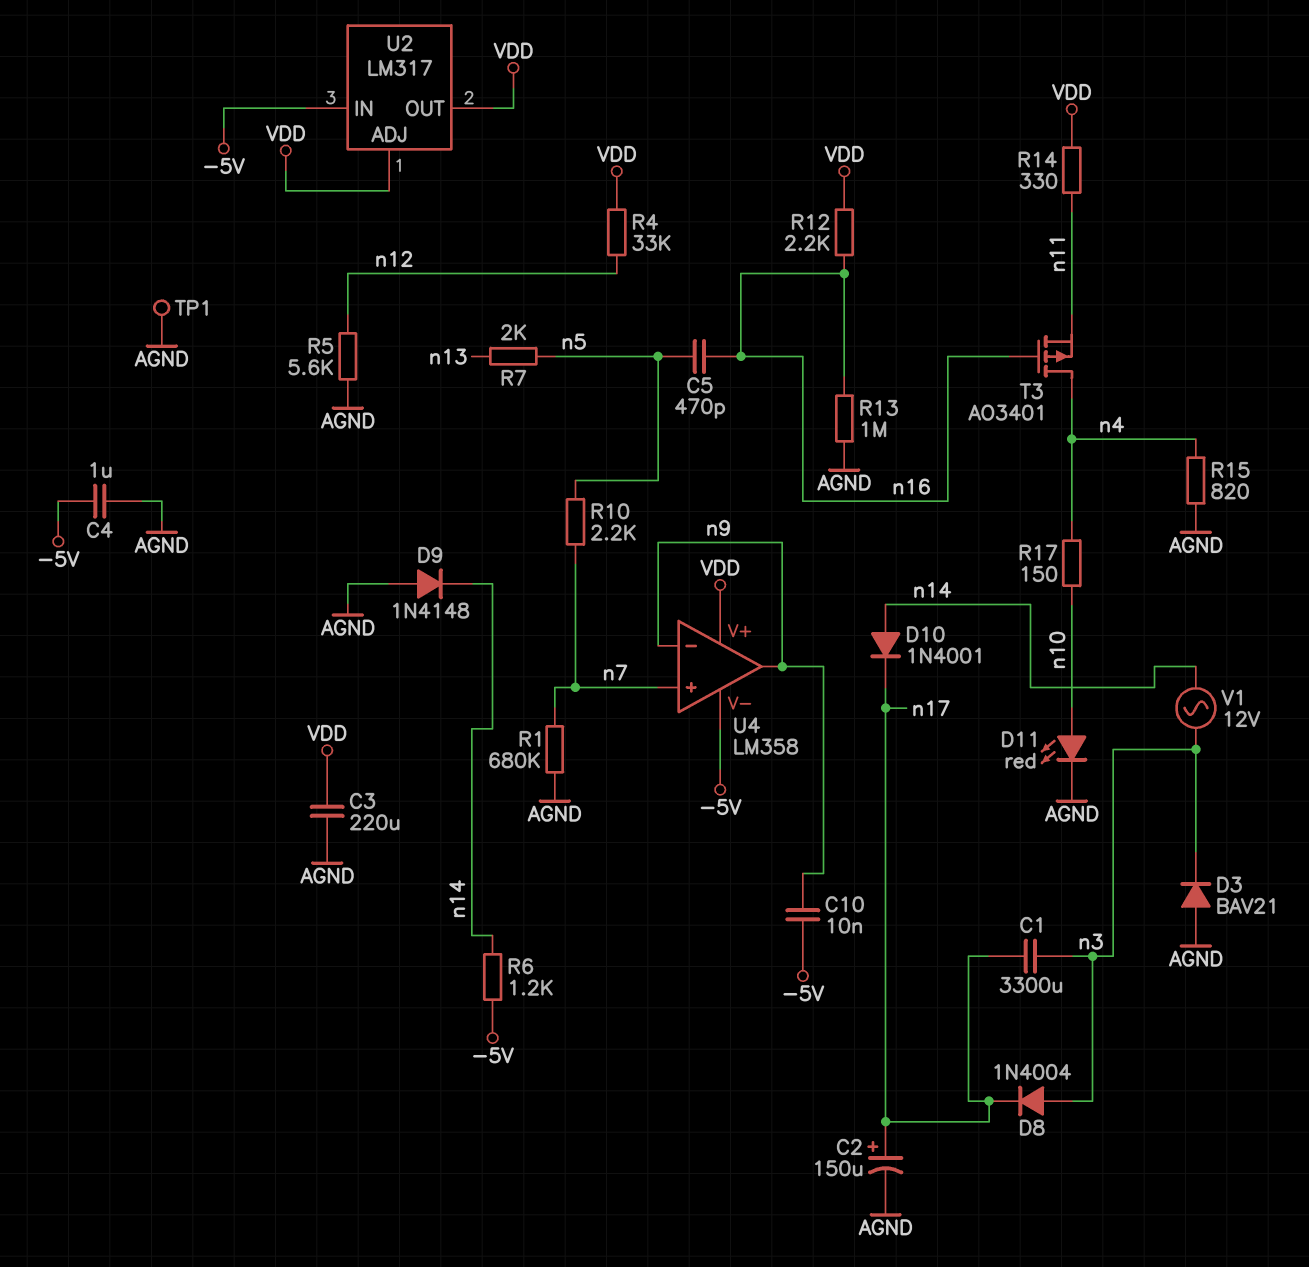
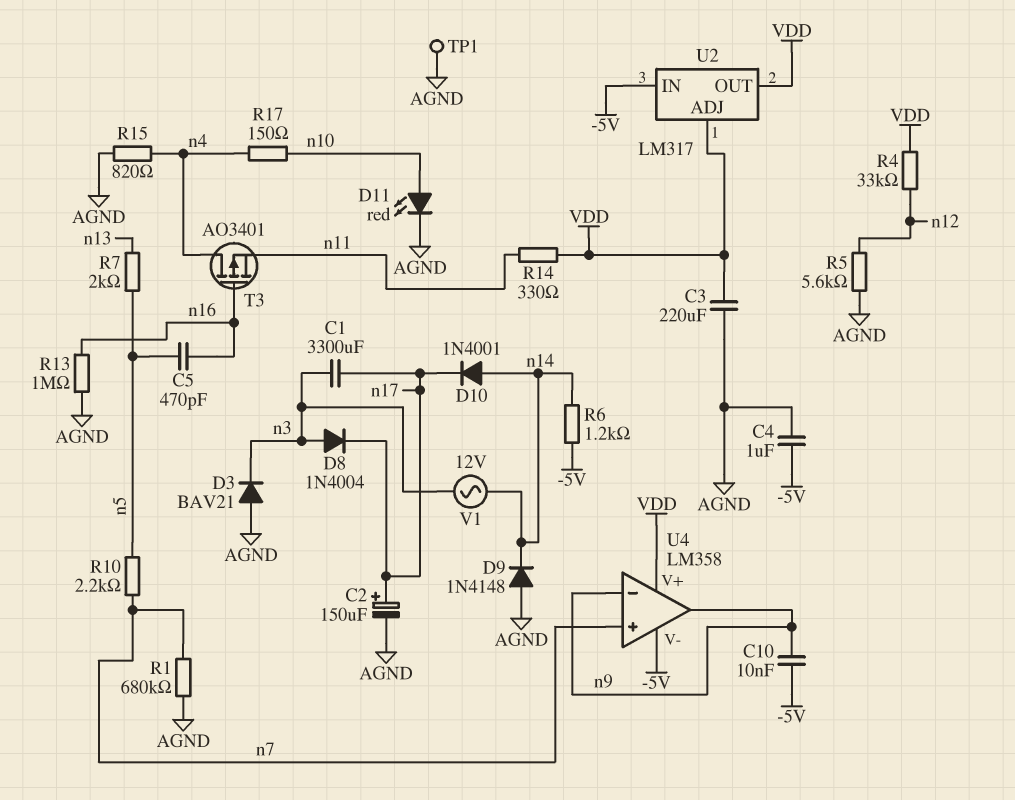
R12: 2.2k (VDD, n16) -> none

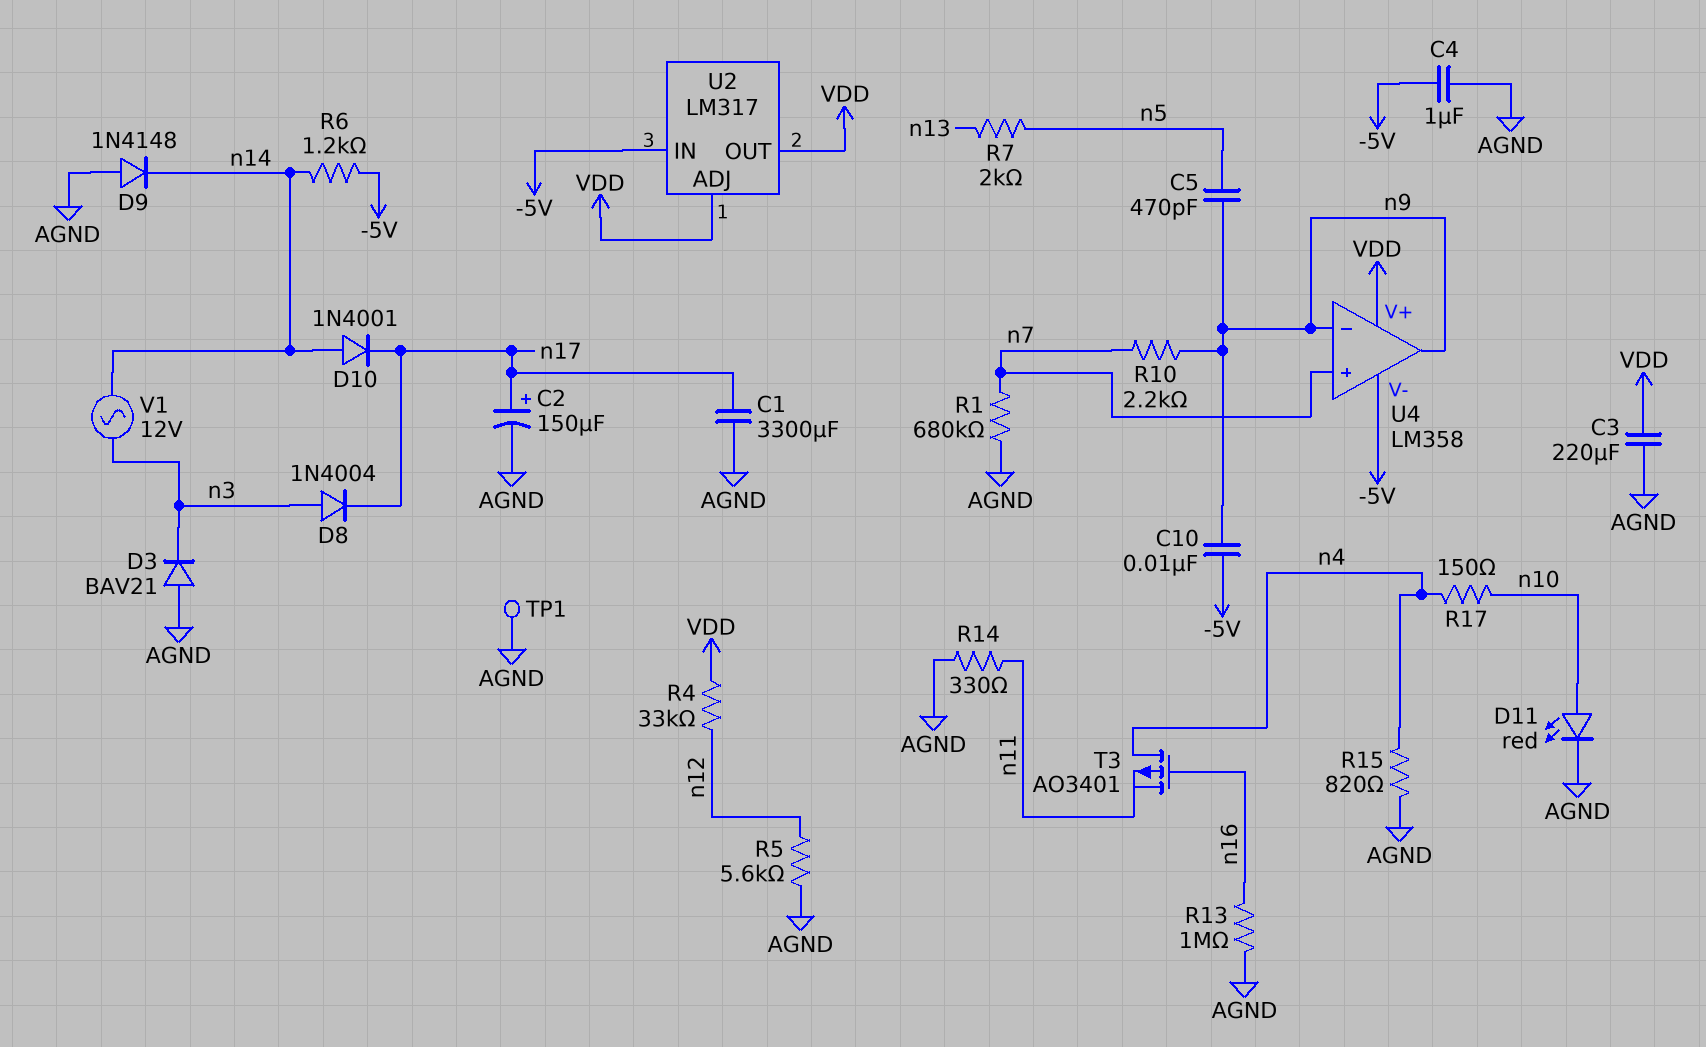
C1: 3300uF (n3, n17) -> 3300uF (AGND, n17)
C5: 470pF (n5, n16) -> 470pF (n5, n9)
R10: 2.2k (n5, n7) -> 2.2k (n7, n9)
R14: 330 (VDD, n11) -> 330 (AGND, n11)

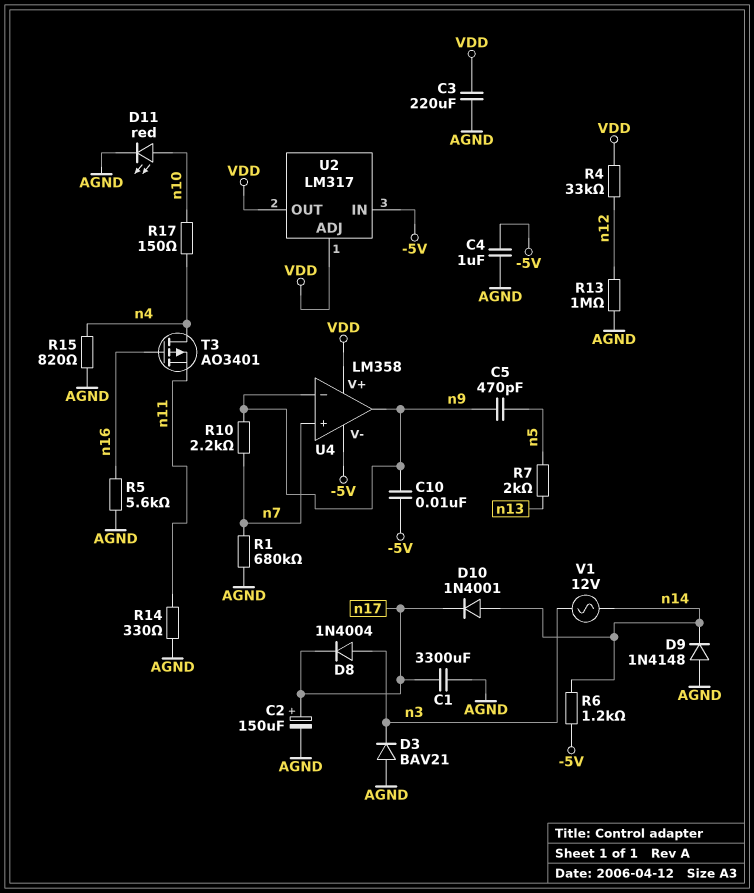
R5: 5.6k (AGND, n12) -> 5.6k (AGND, n16)
R13: 1M (AGND, n16) -> 1M (AGND, n12)
TP1: test point (AGND) -> none

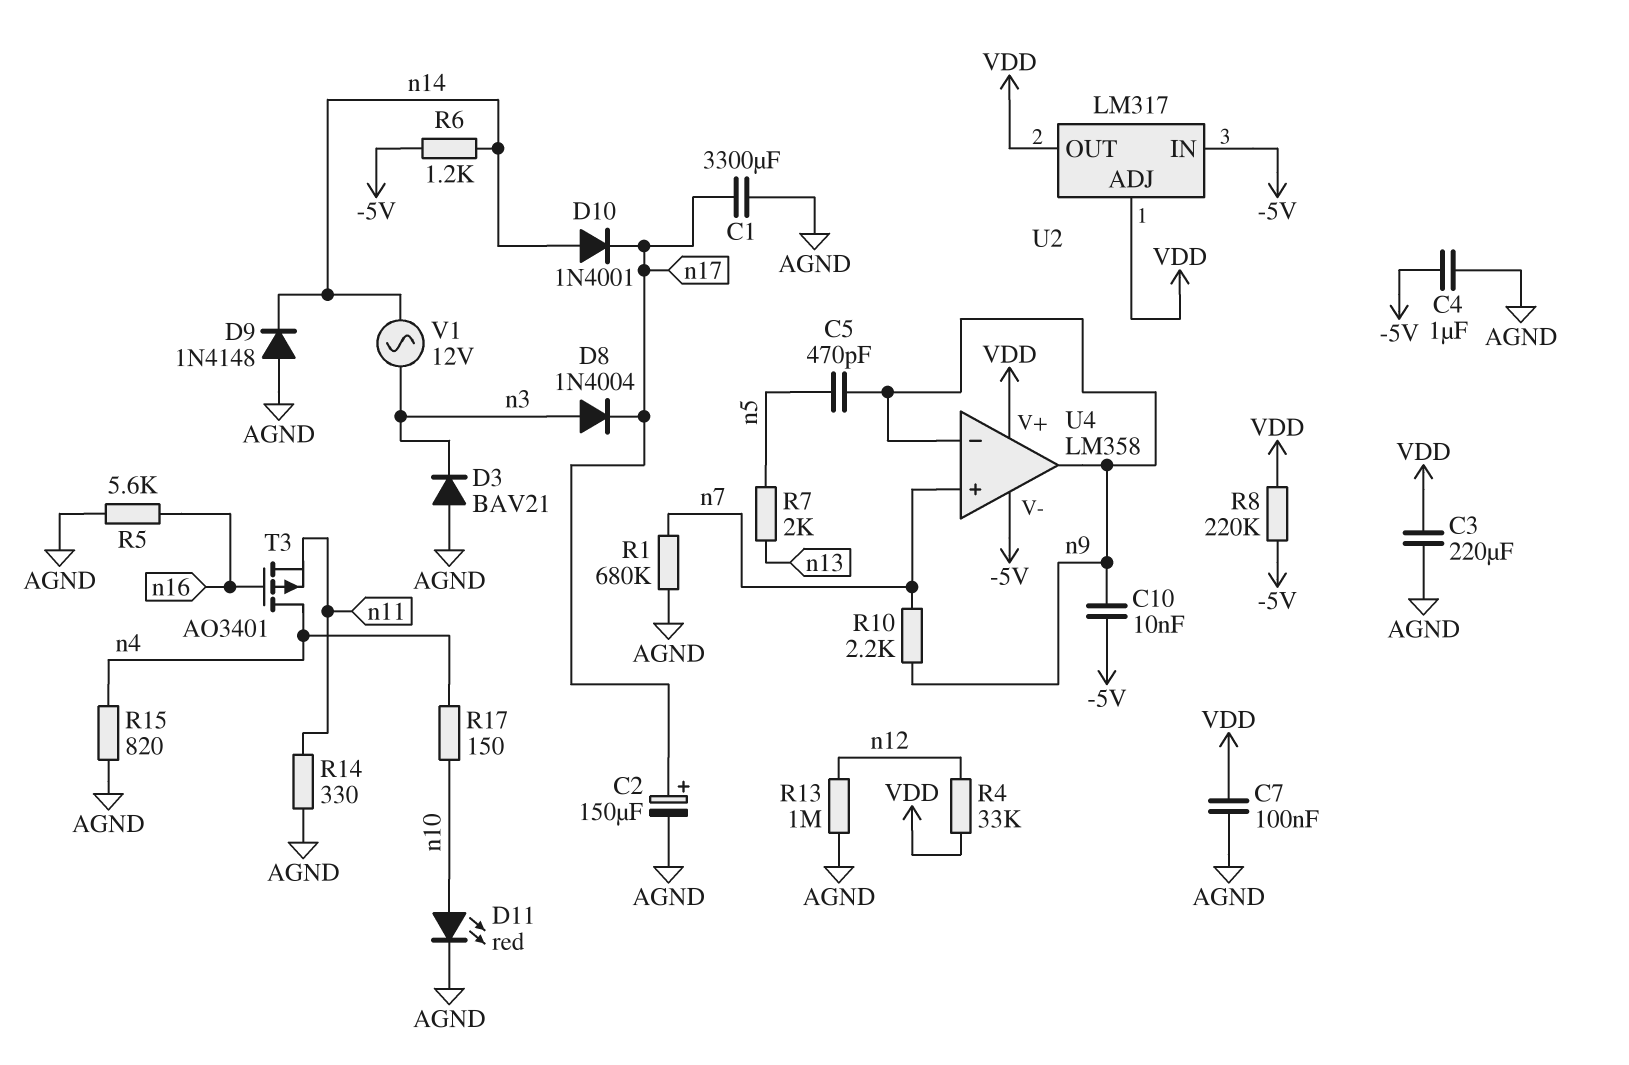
C7: none -> 100nF (AGND, VDD)
R8: none -> 220k (-5V, VDD)

